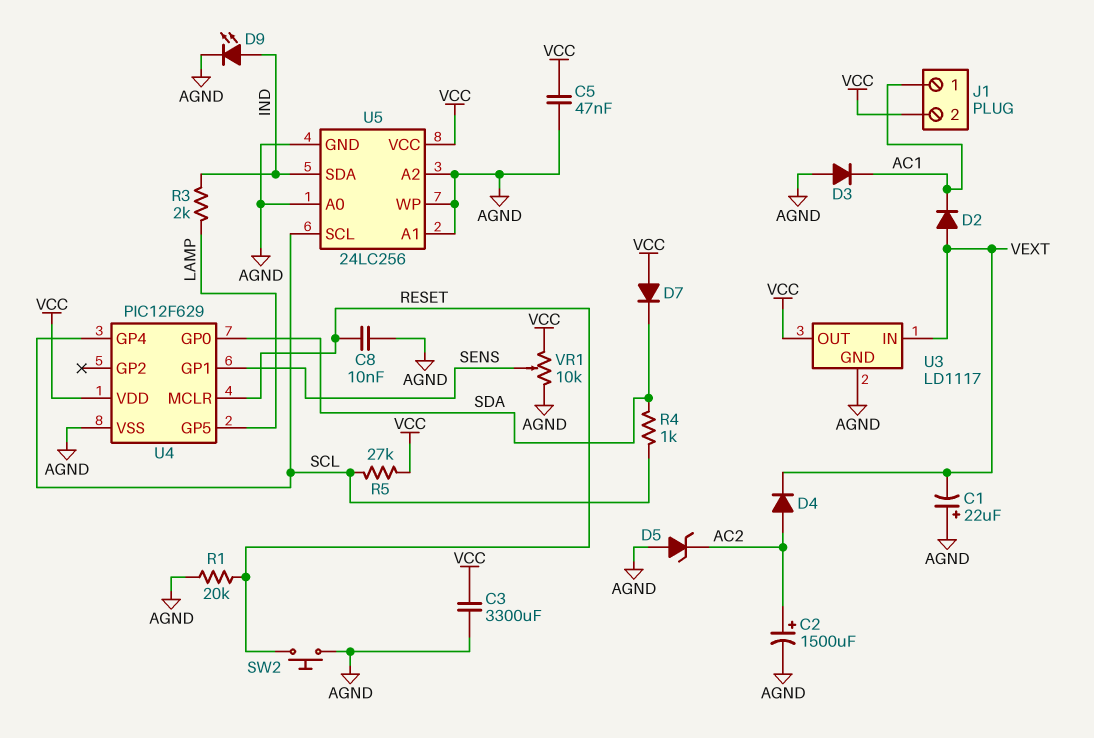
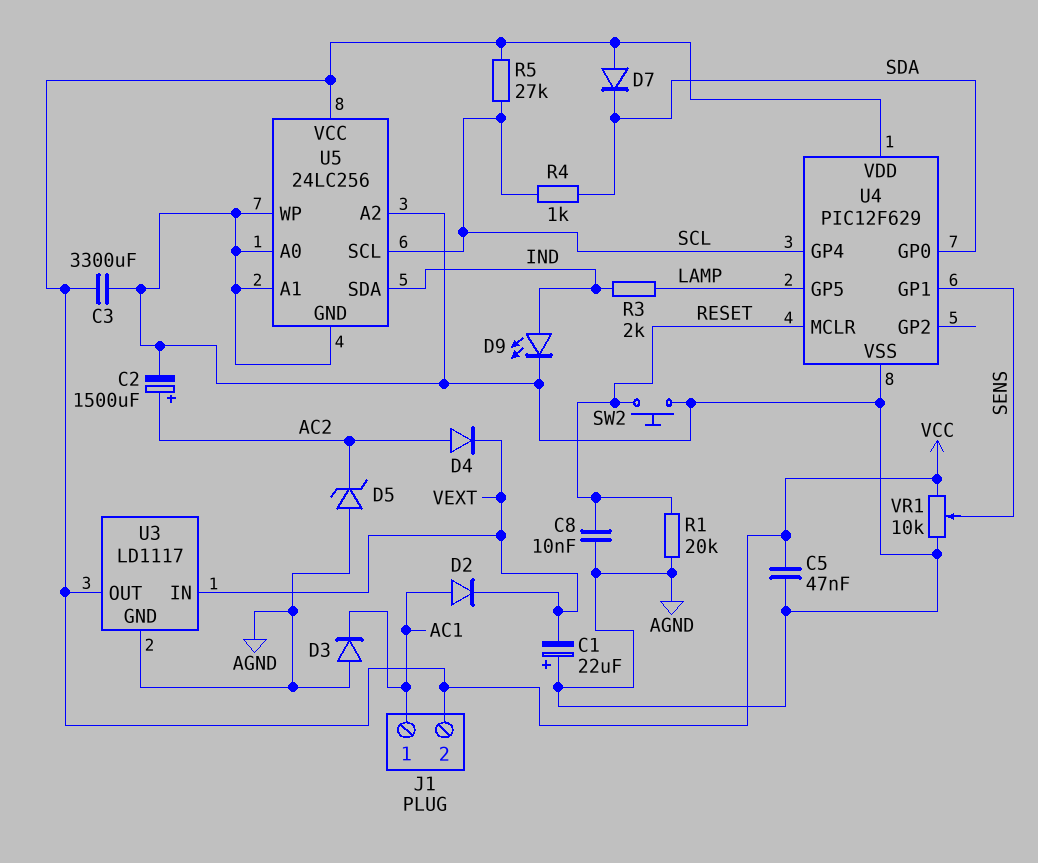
D2: diode (A VEXT, K AC1) -> diode (A AC1, K VEXT)

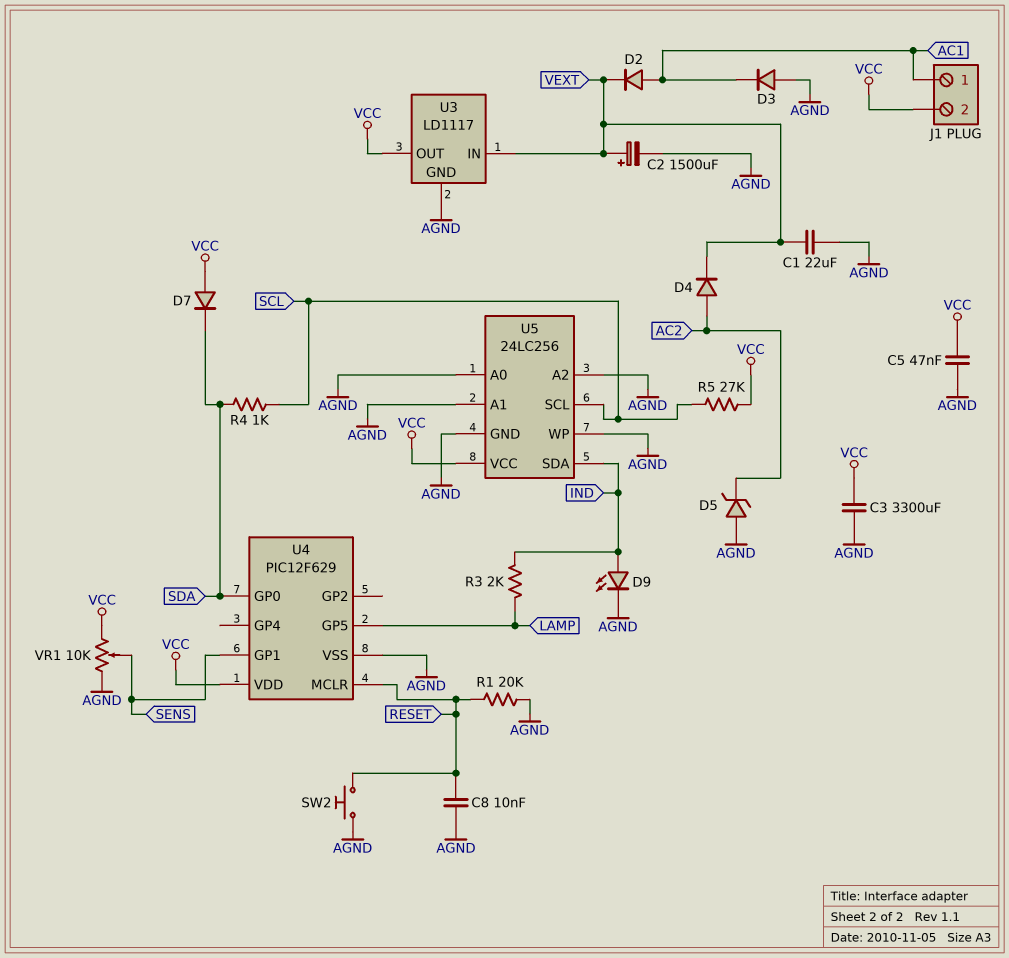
C1: 22uF (plus AGND, minus VEXT) -> 22uF (AGND, VEXT)
C2: 1500uF (plus AC2, minus AGND) -> 1500uF (plus VEXT, minus AGND)
U4 pin GP4: SCL -> none

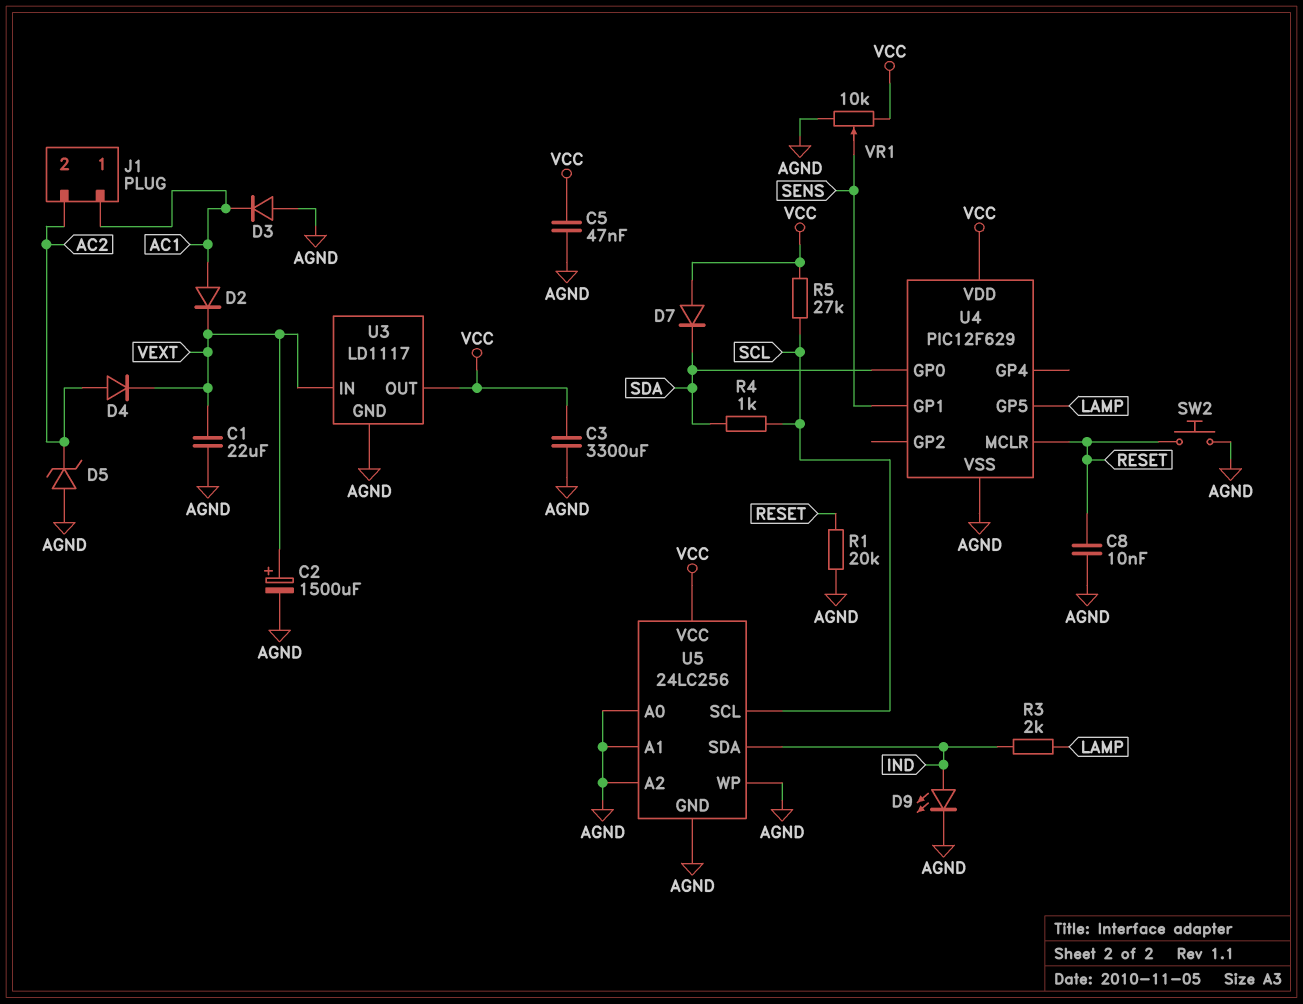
J1 pin 2: VCC -> AC2

